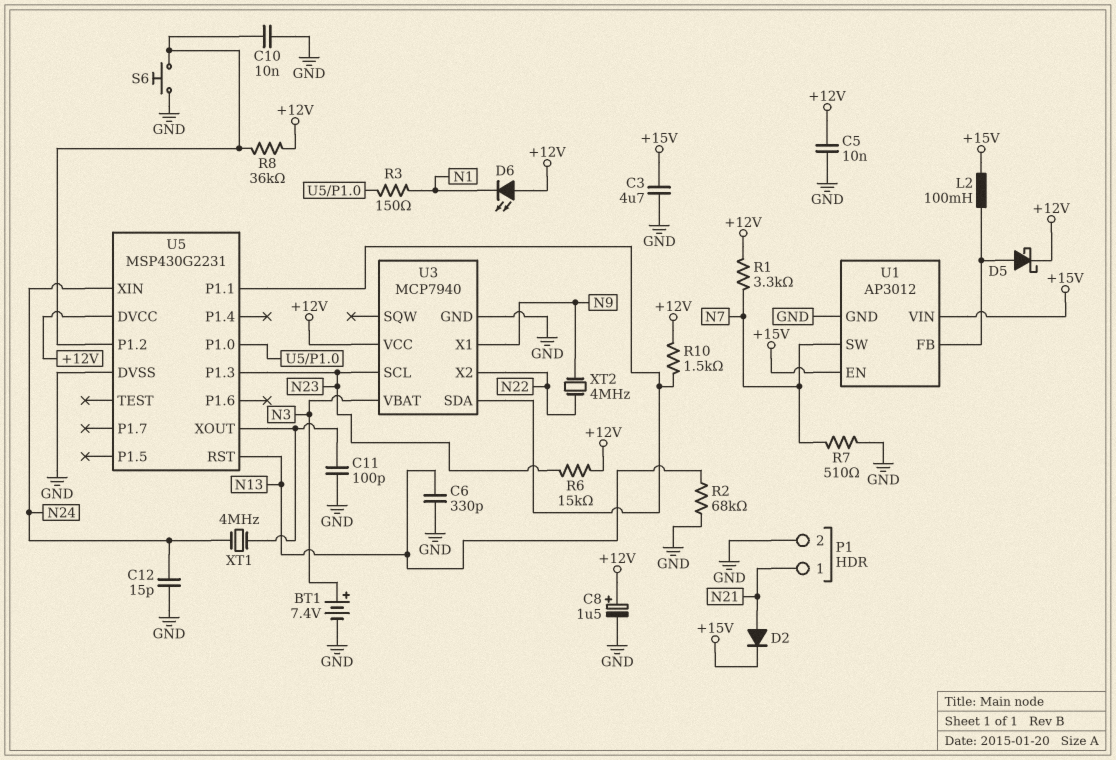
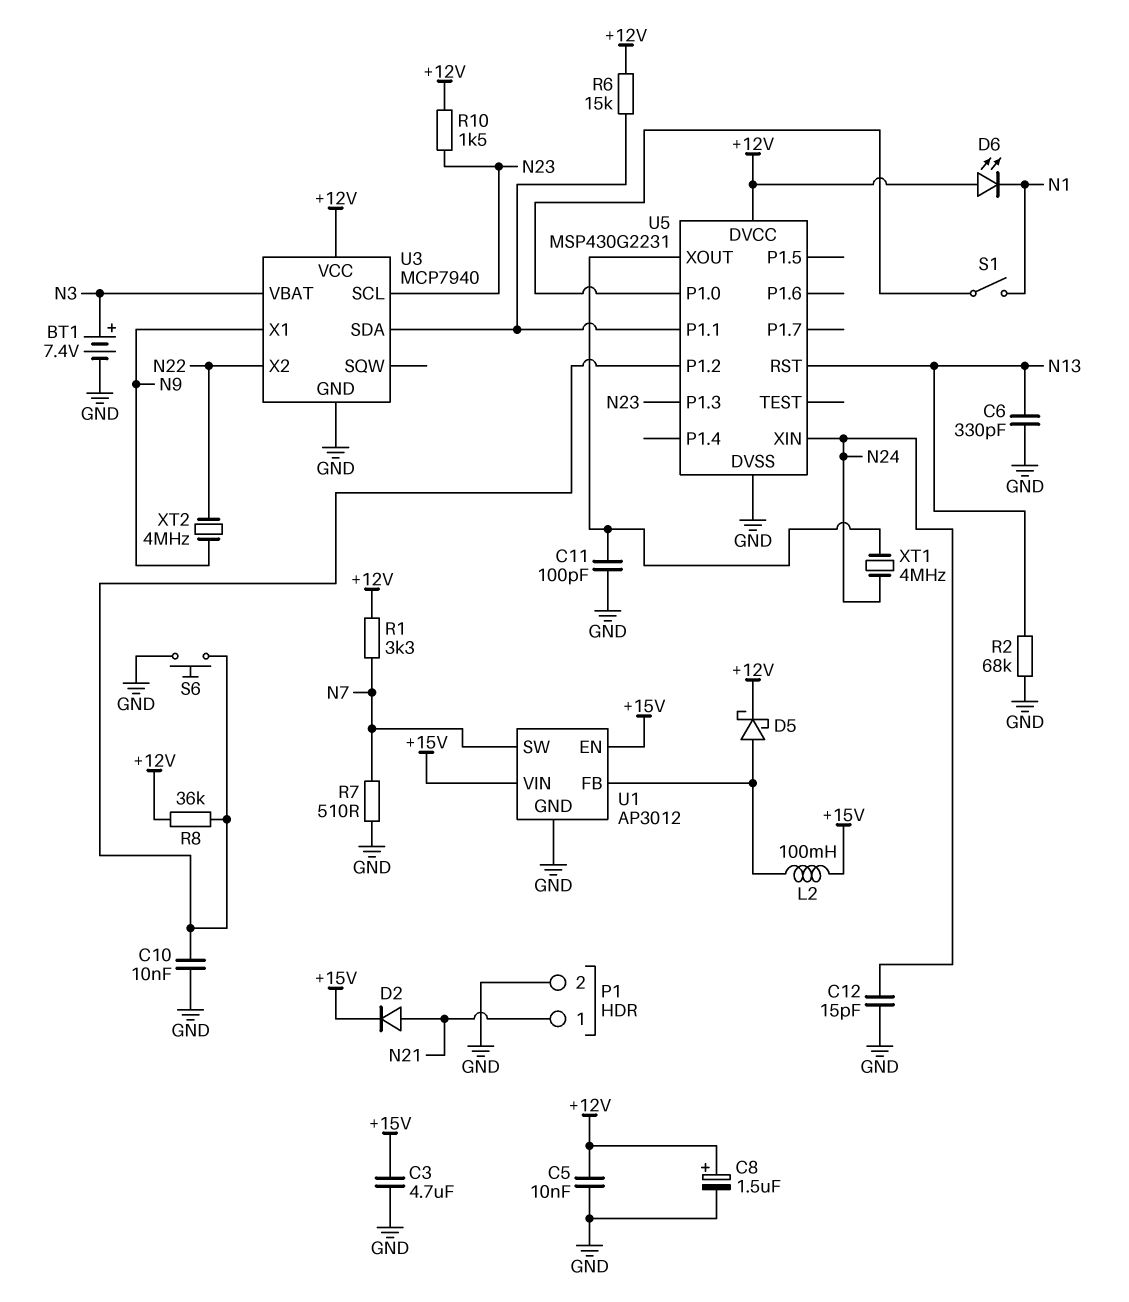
R3: 150 (N1, U5/P1.0) -> none
R6: 15k (+12V, N23) -> 15k (+12V, U3/SDA)
R10: 1.5k (+12V, U3/SDA) -> 1.5k (+12V, N23)
S1: none -> switch (N1, U5/P1.0)

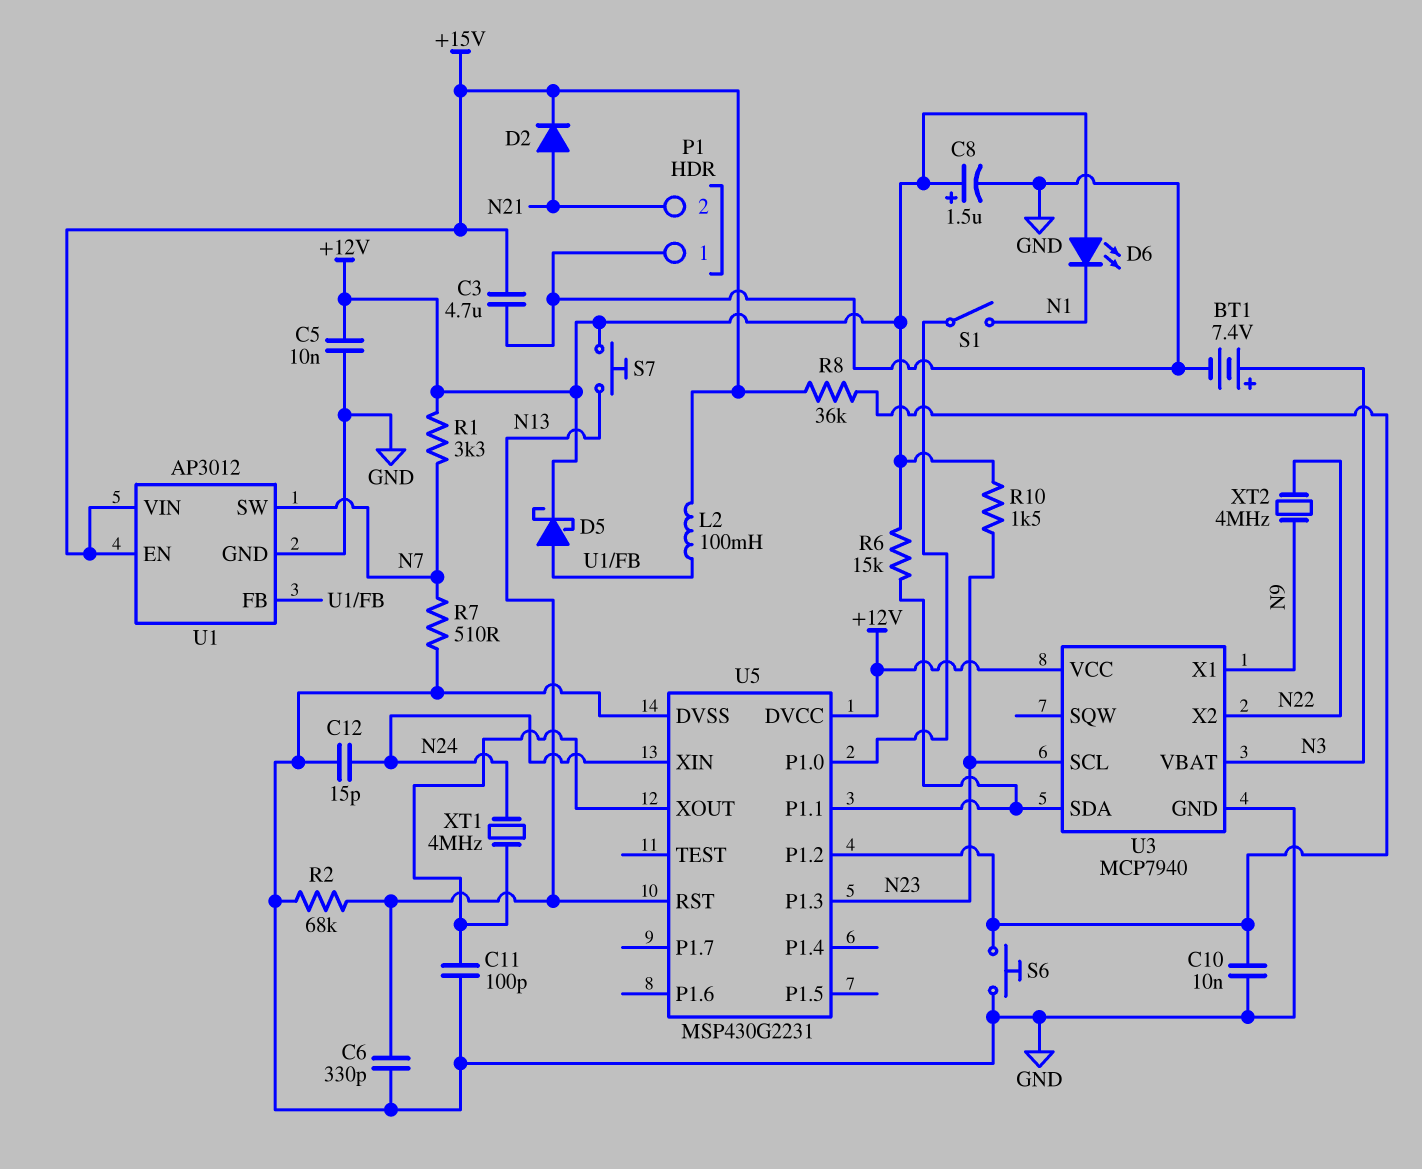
P1 pin 1: N21 -> GND
P1 pin 2: GND -> N21
R8: 36k (+12V, U5/P1.2) -> 36k (+15V, U5/P1.2)
S7: none -> button (+12V, N13)

